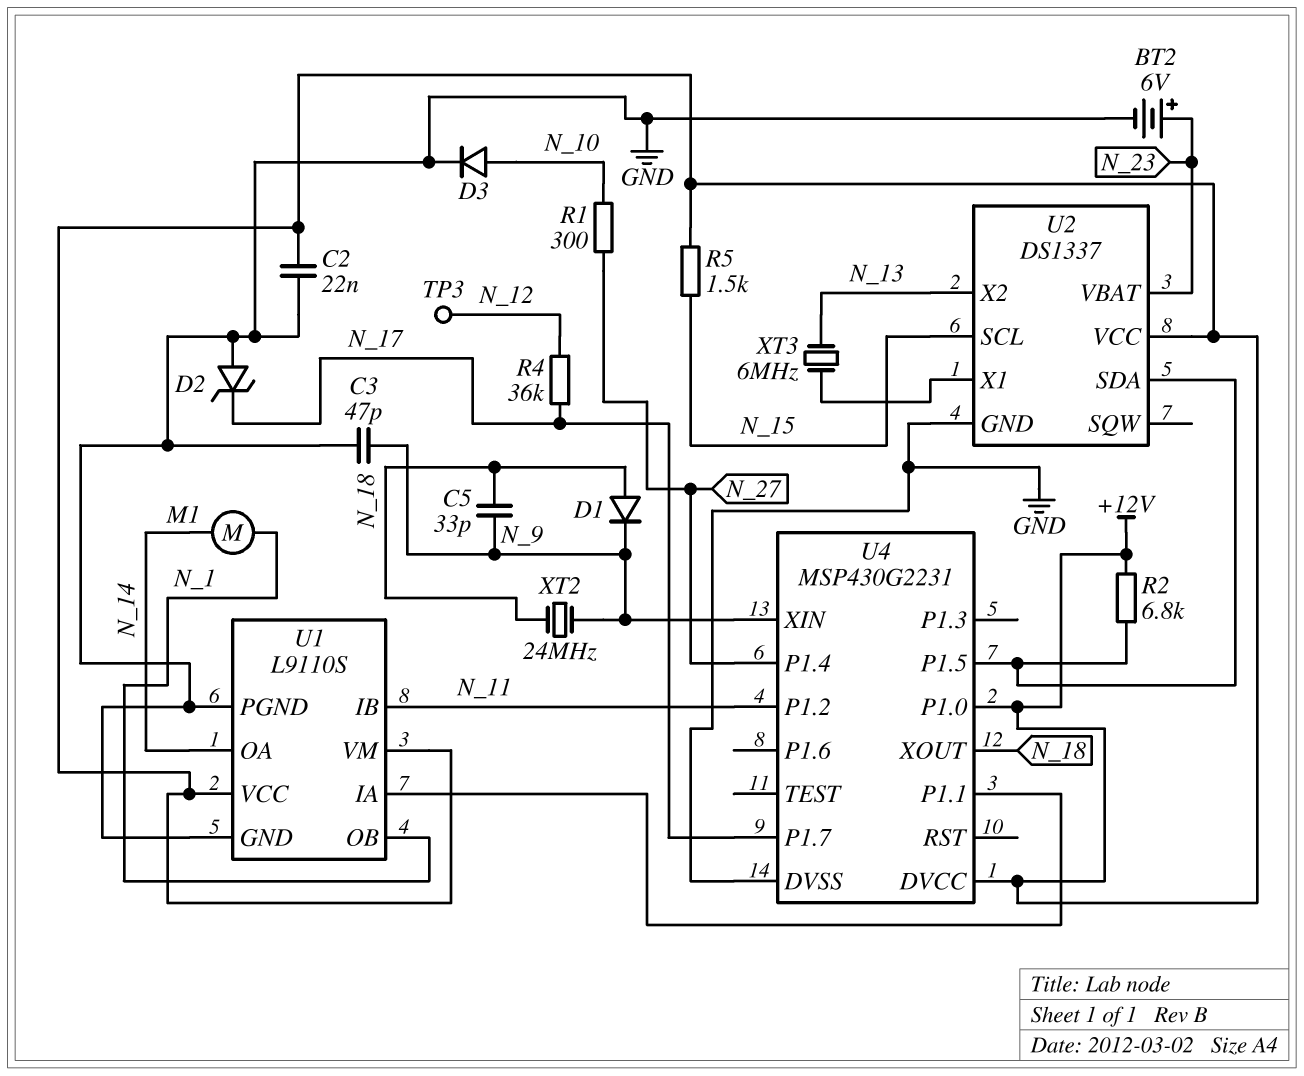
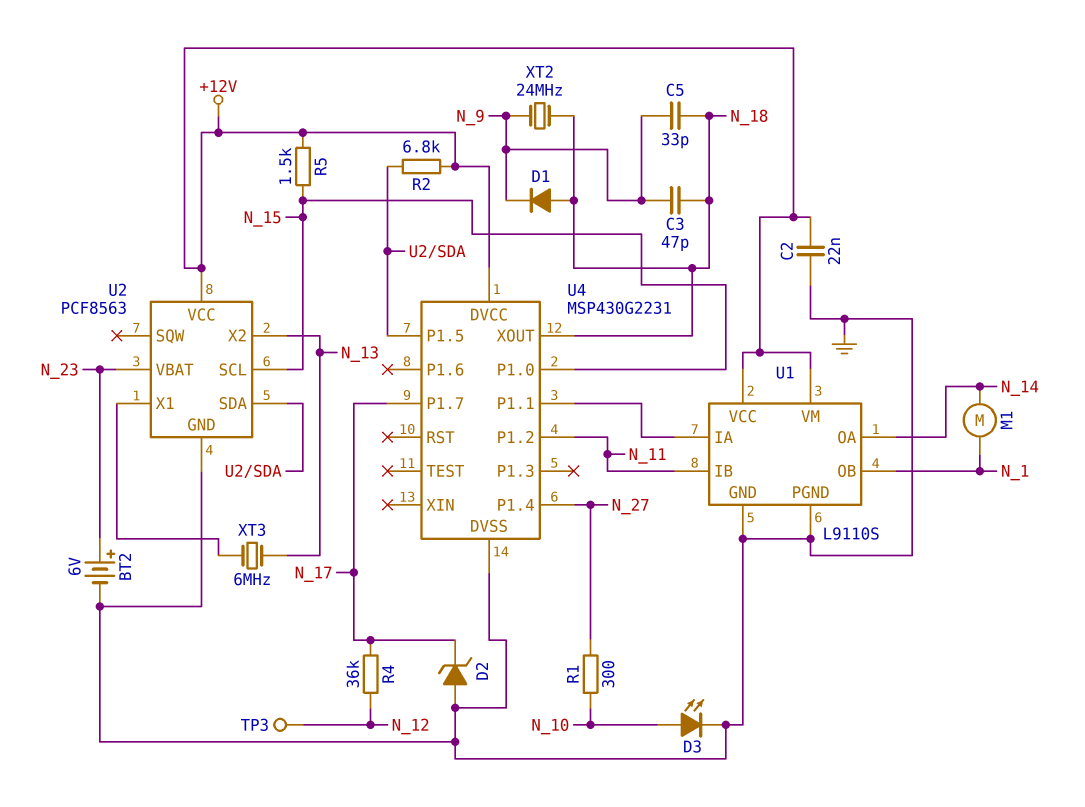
C3: 47pF (GND, N_9) -> 47pF (N_9, N_18)
D3: diode (A N_10, K GND) -> LED (A N_10, K GND)
U2: DS1337 -> PCF8563
U4 pin P1.0: +12V -> N_15
U4 pin XIN: N_9 -> none

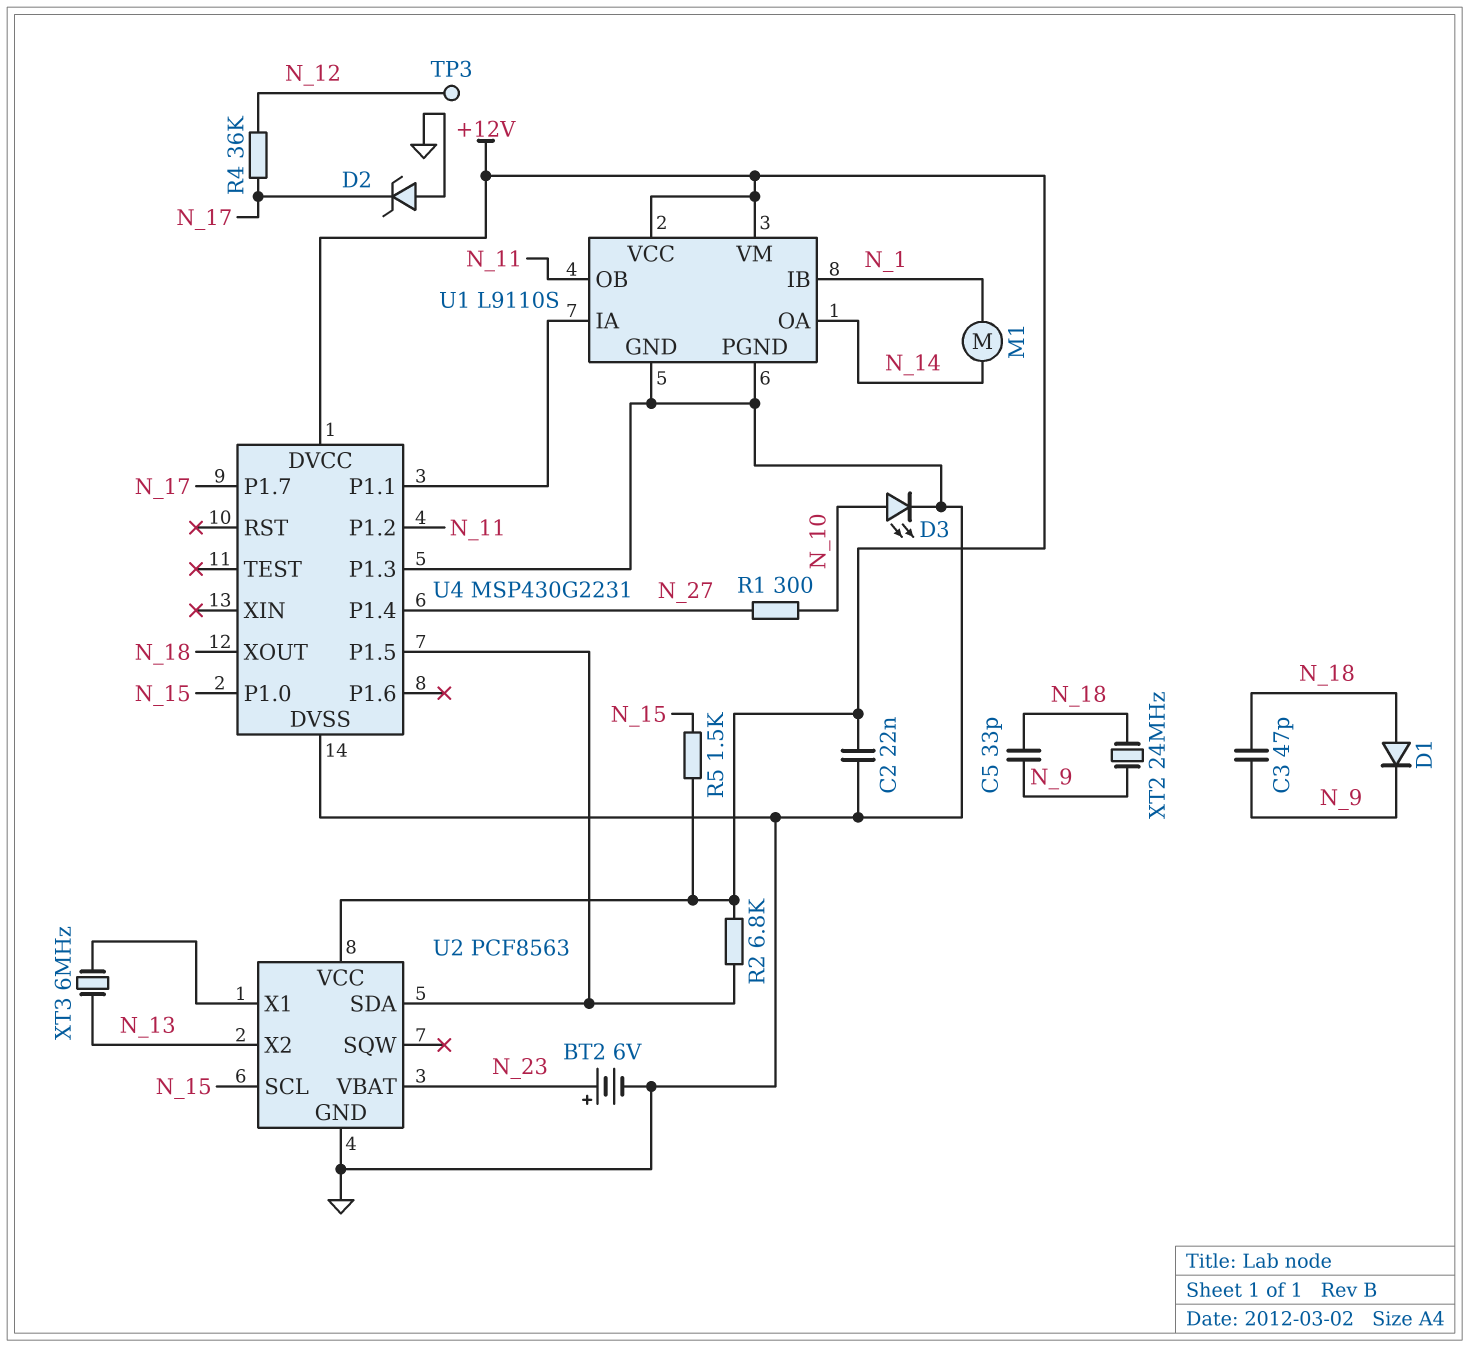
U1 pin IB: N_11 -> N_1
U1 pin OB: N_1 -> N_11
U4 pin P1.3: none -> GND

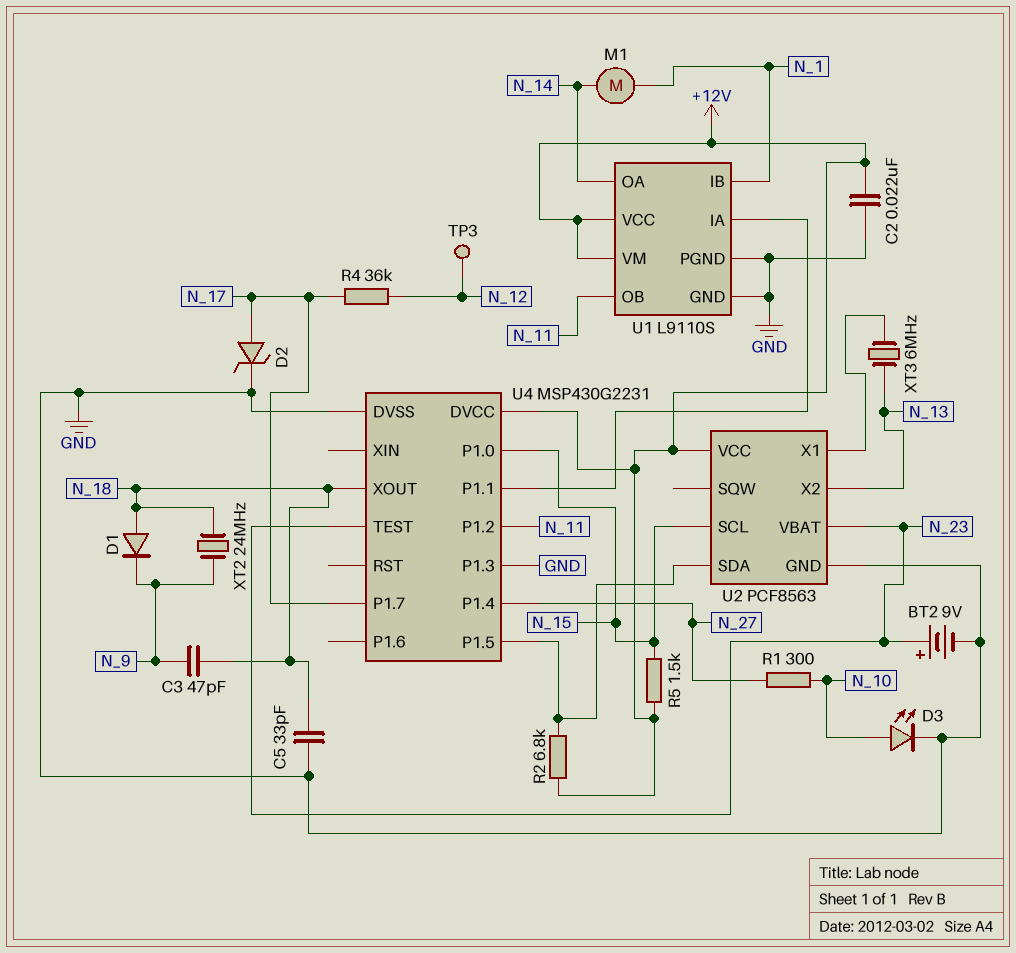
BT2: 6V (plus N_23, minus GND) -> 9V (plus N_23, minus GND)
C5: 33pF (N_9, N_18) -> 33pF (GND, N_18)
D2: zener (A GND, K N_17) -> zener (A N_17, K GND)
U4 pin TEST: none -> N_23

